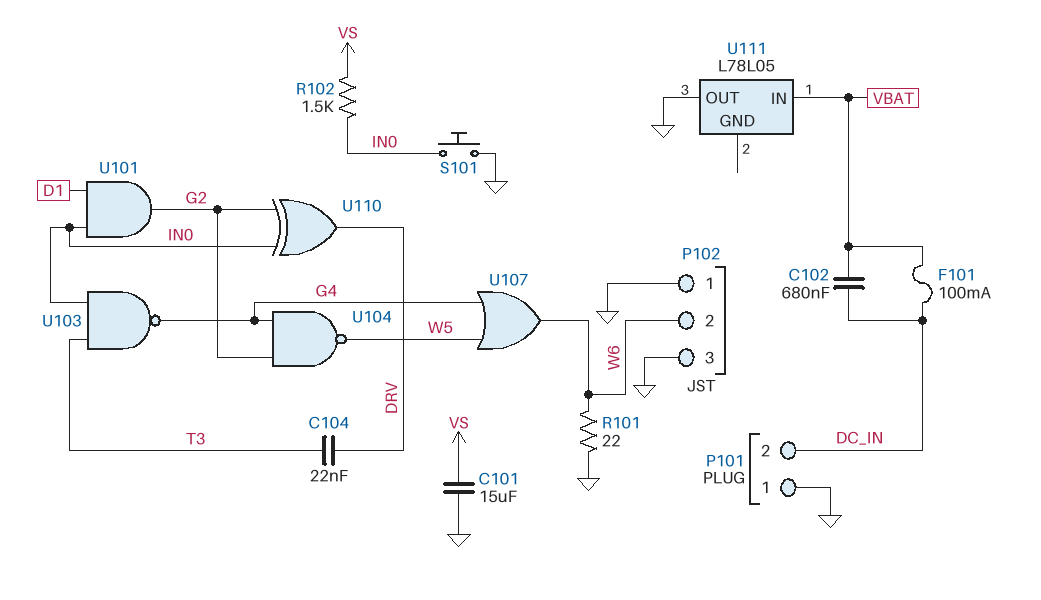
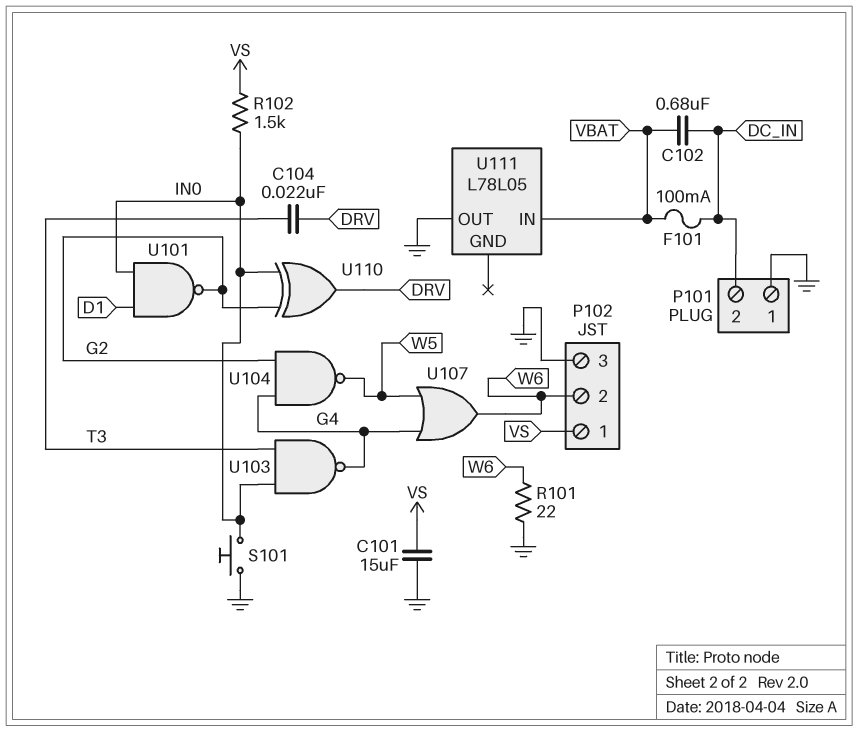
P102 pin 1: GND -> VS
U101: AND (in D1, in IN0, out G2) -> NAND (in D1, in IN0, out G2)

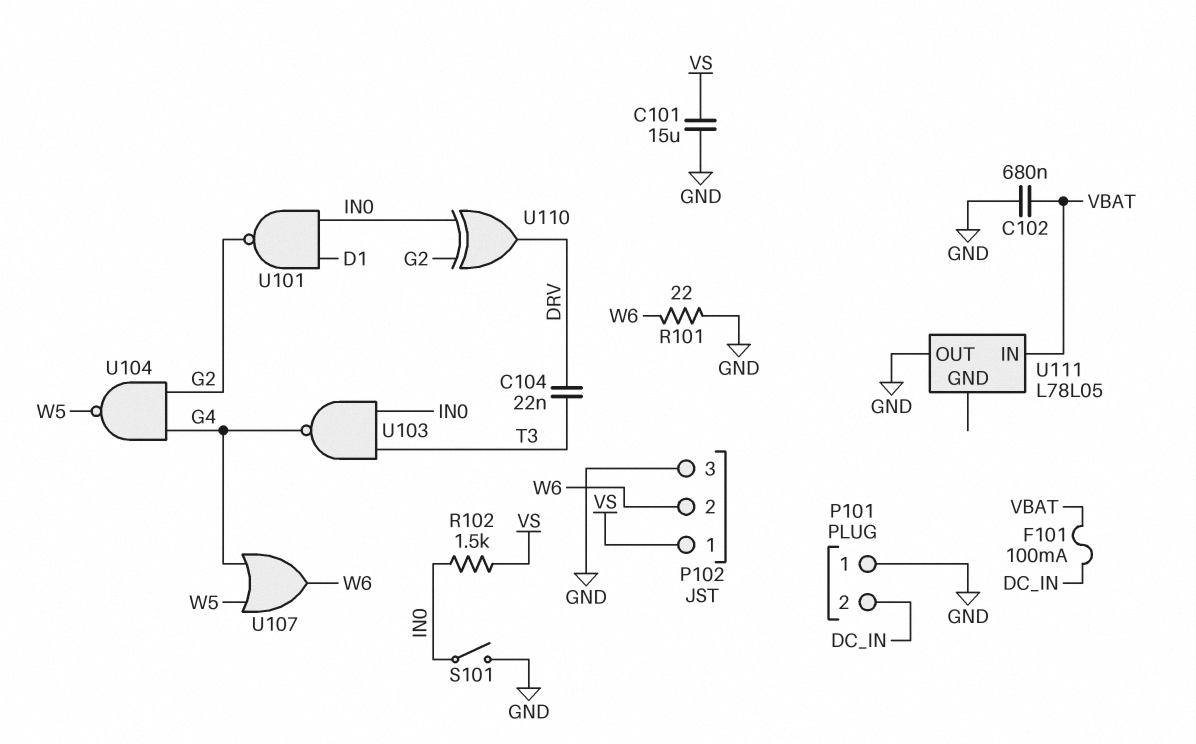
C102: 680nF (DC_IN, VBAT) -> 680nF (GND, VBAT)
S101: button (GND, IN0) -> switch (GND, IN0)

